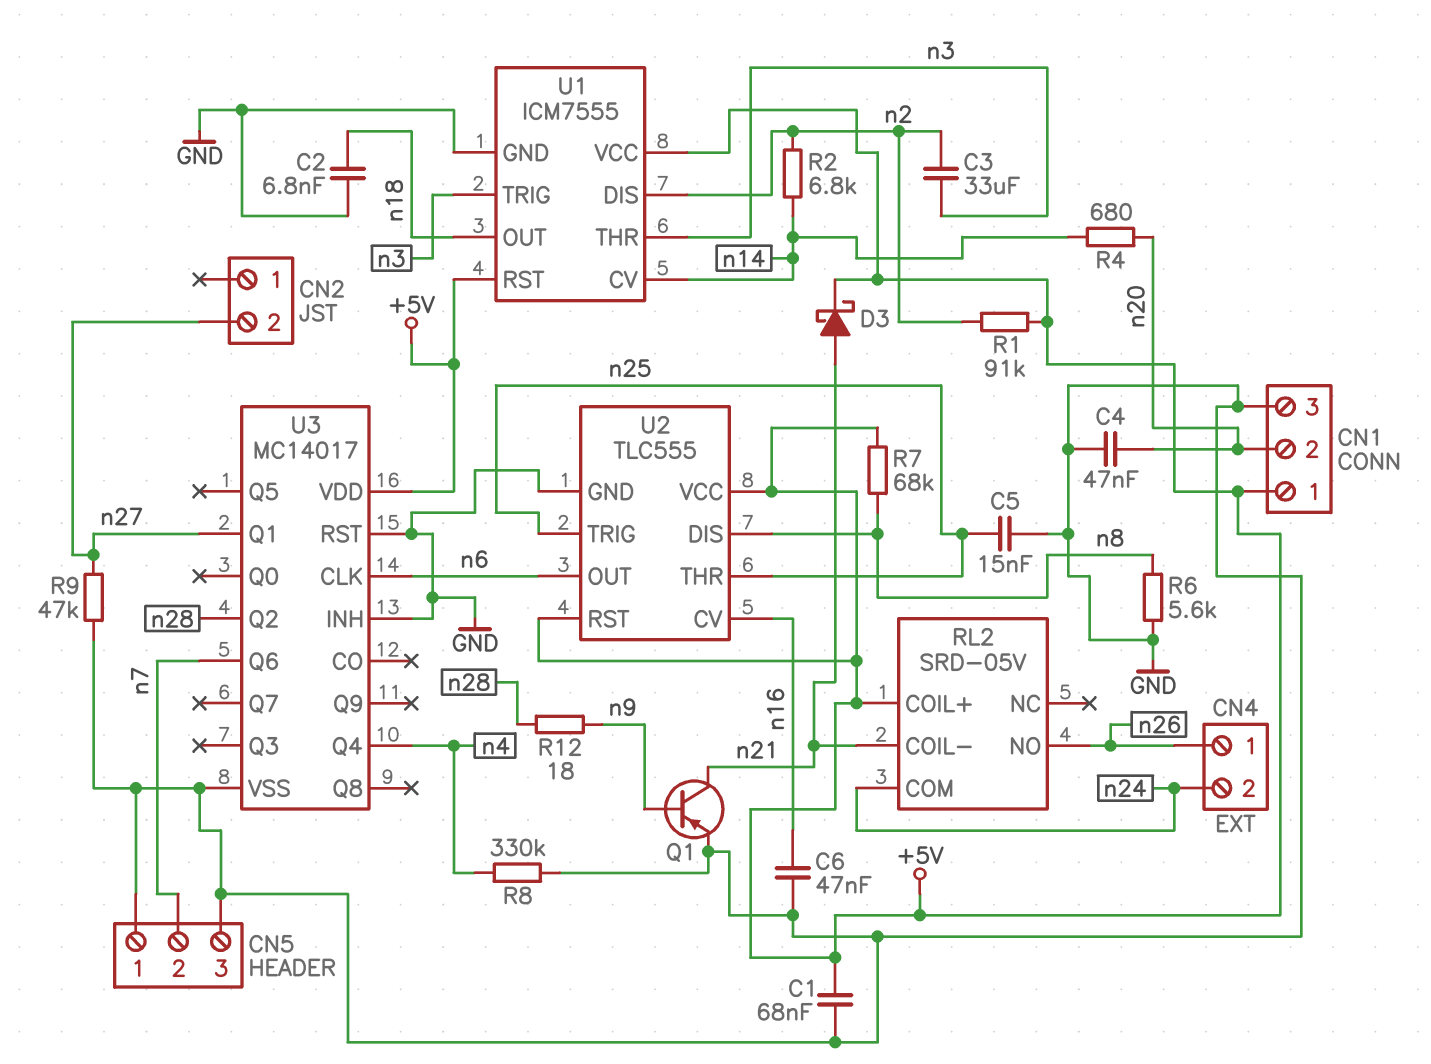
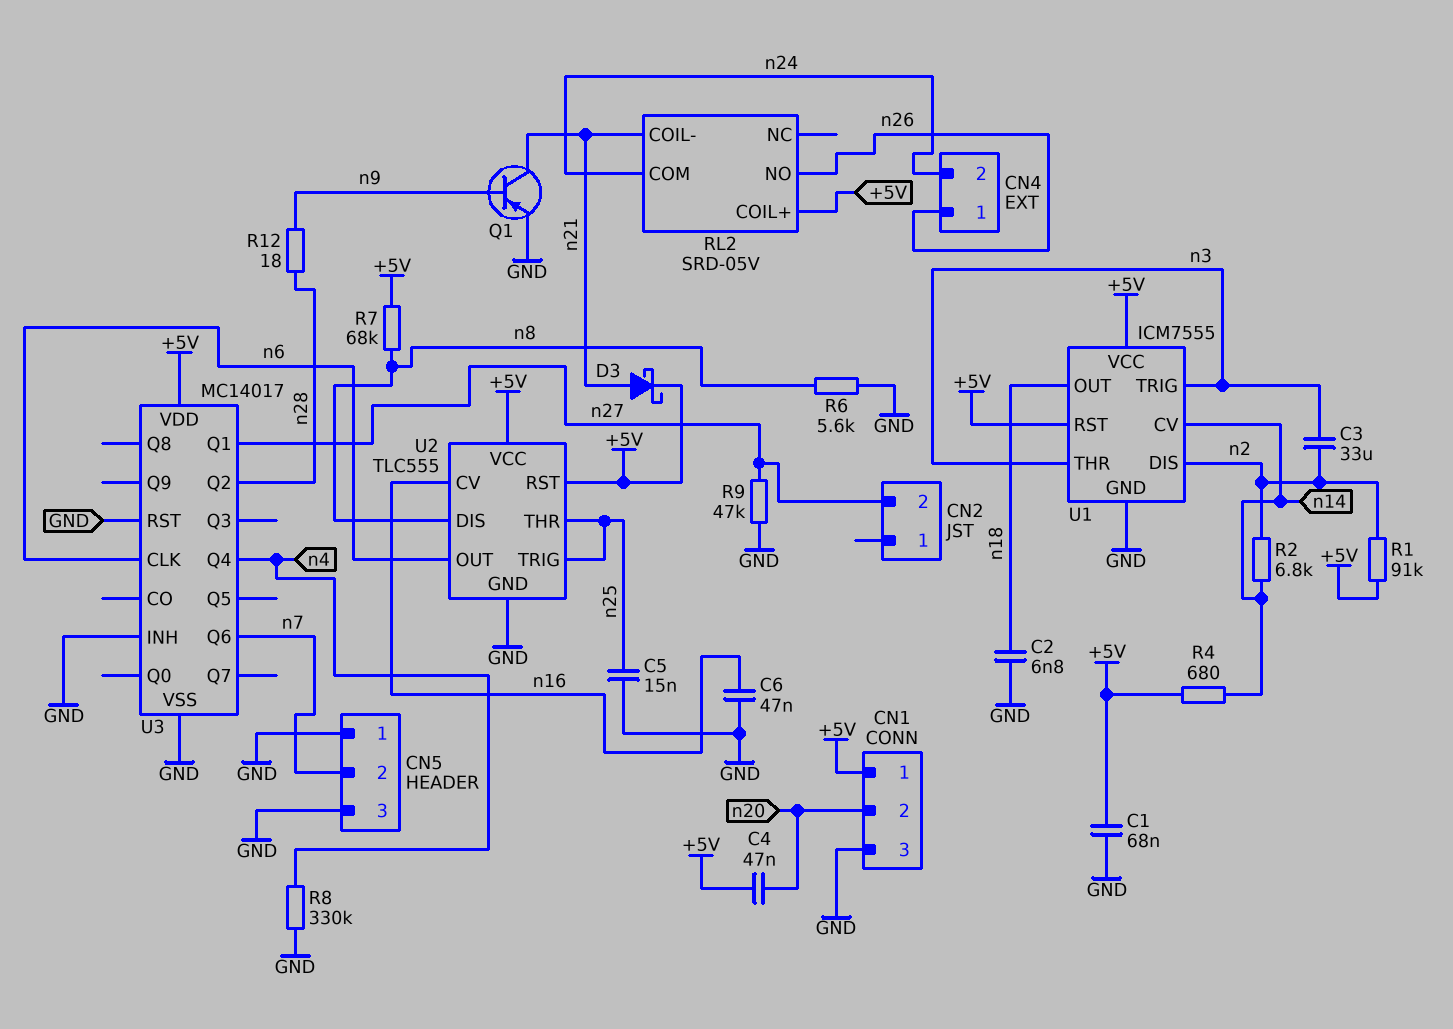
C4: 47nF (GND, n20) -> 47nF (+5V, n20)
R4: 680 (n14, n20) -> 680 (+5V, n14)

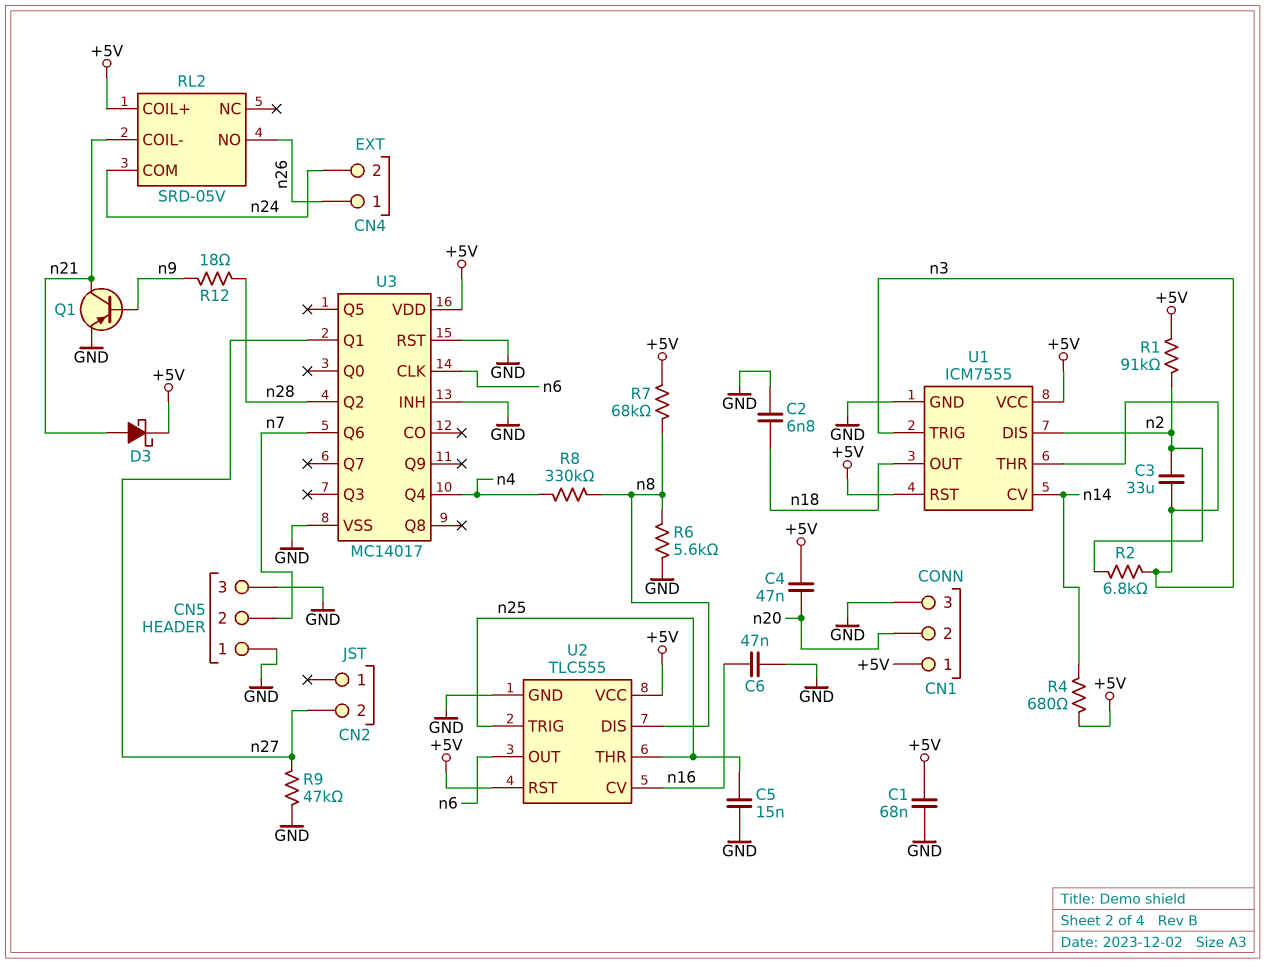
R2: 6.8k (n2, n14) -> 6.8k (n2, n3)
R8: 330k (GND, n4) -> 330k (n4, n8)

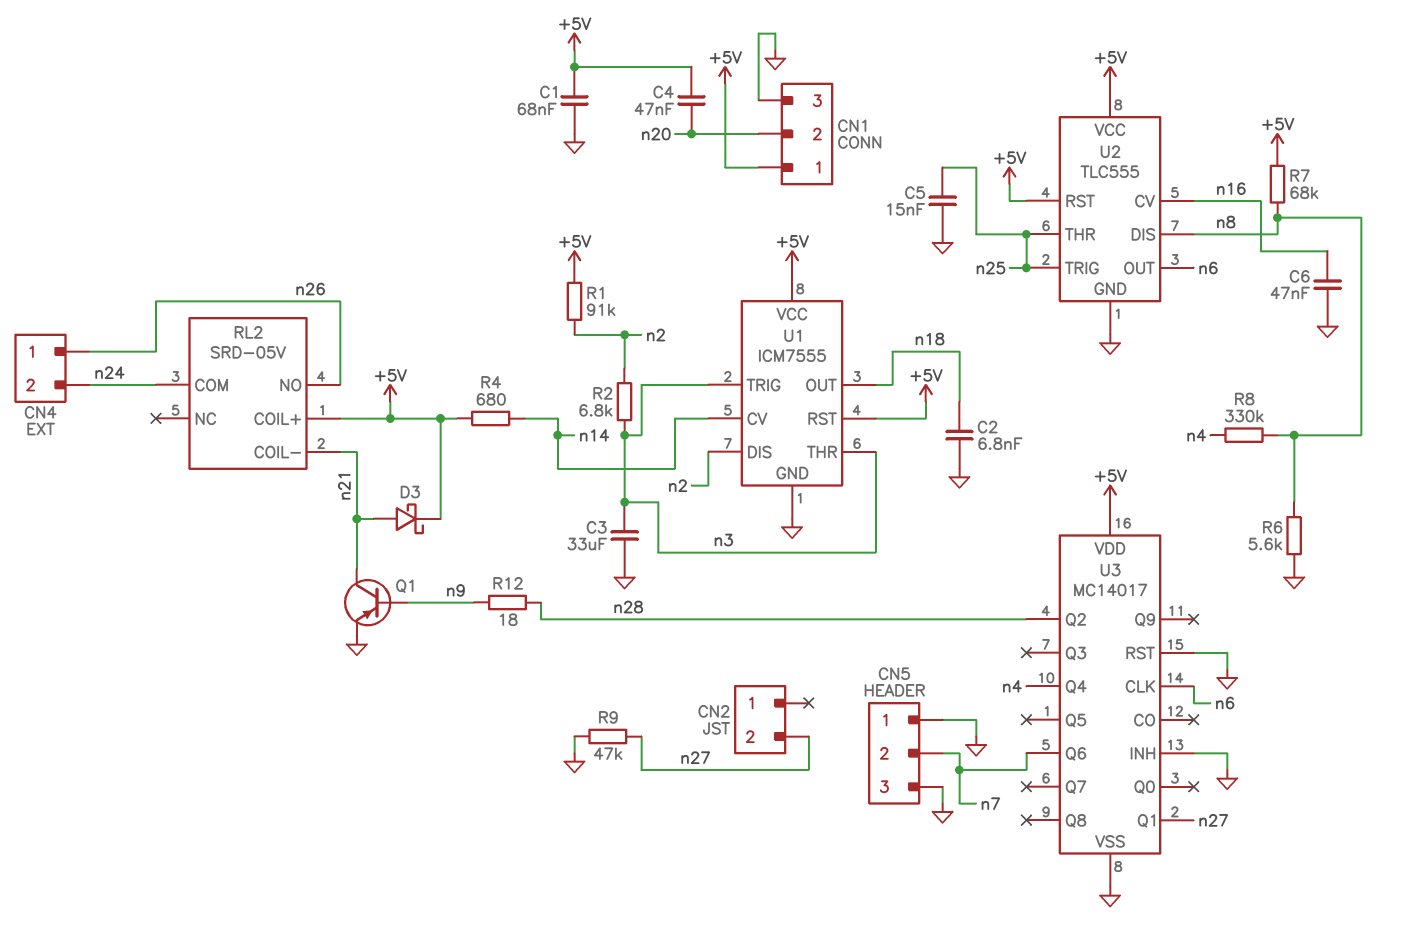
C3: 33uF (n2, n3) -> 33uF (GND, n3)

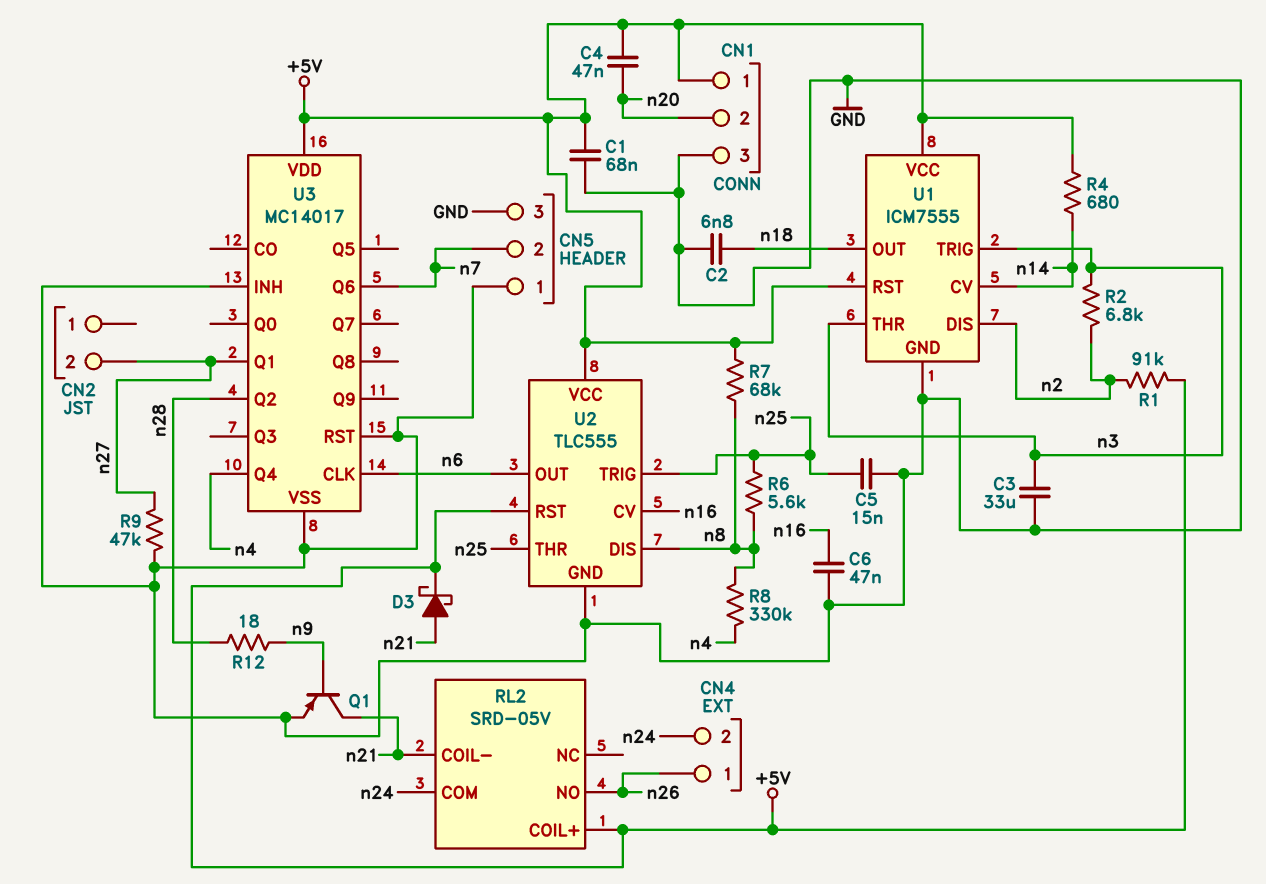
R6: 5.6k (GND, n8) -> 5.6k (n8, n25)

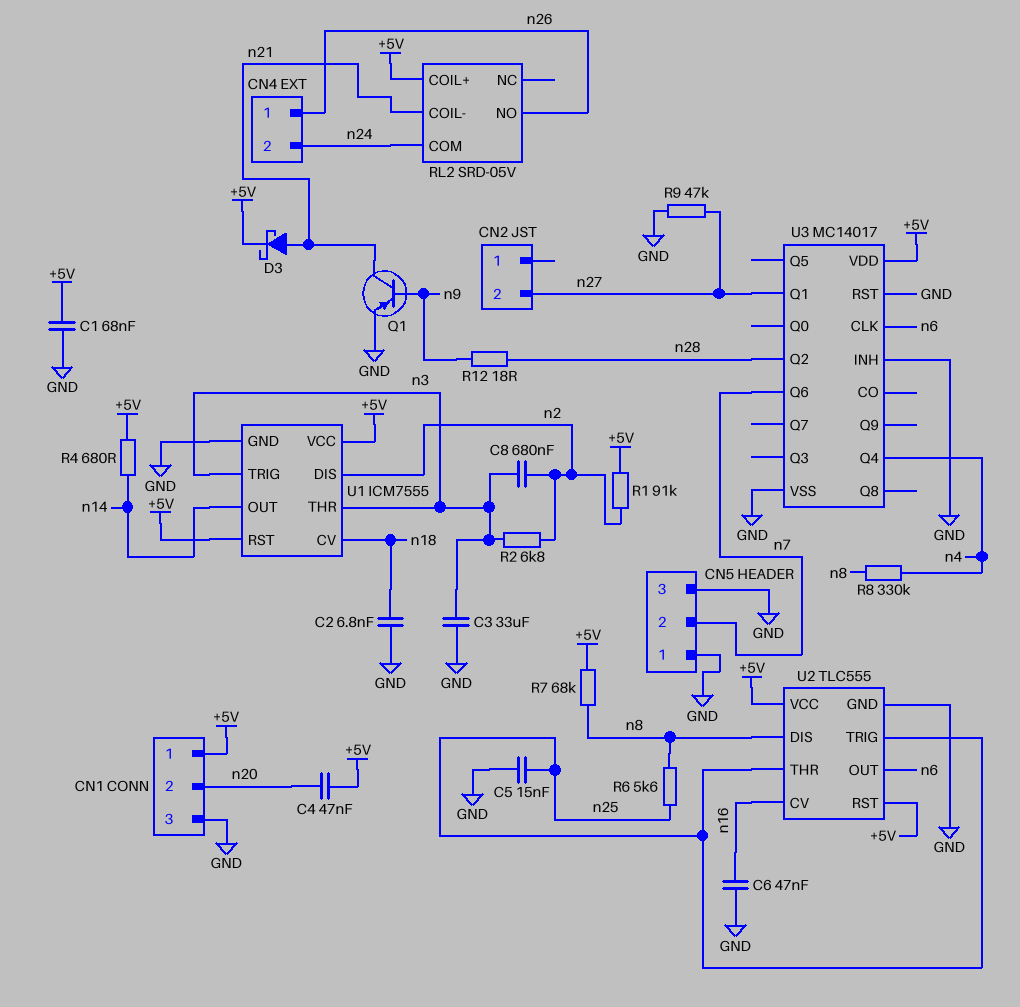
C8: none -> 680nF (n2, n3)
U1 pin CV: n14 -> n18
U1 pin OUT: n18 -> n14

